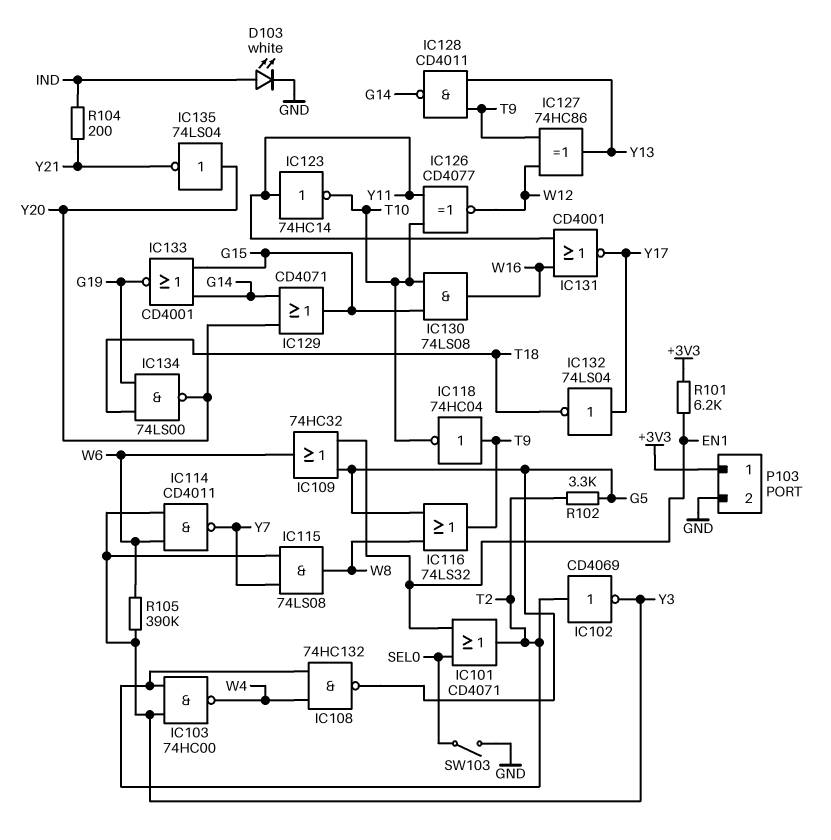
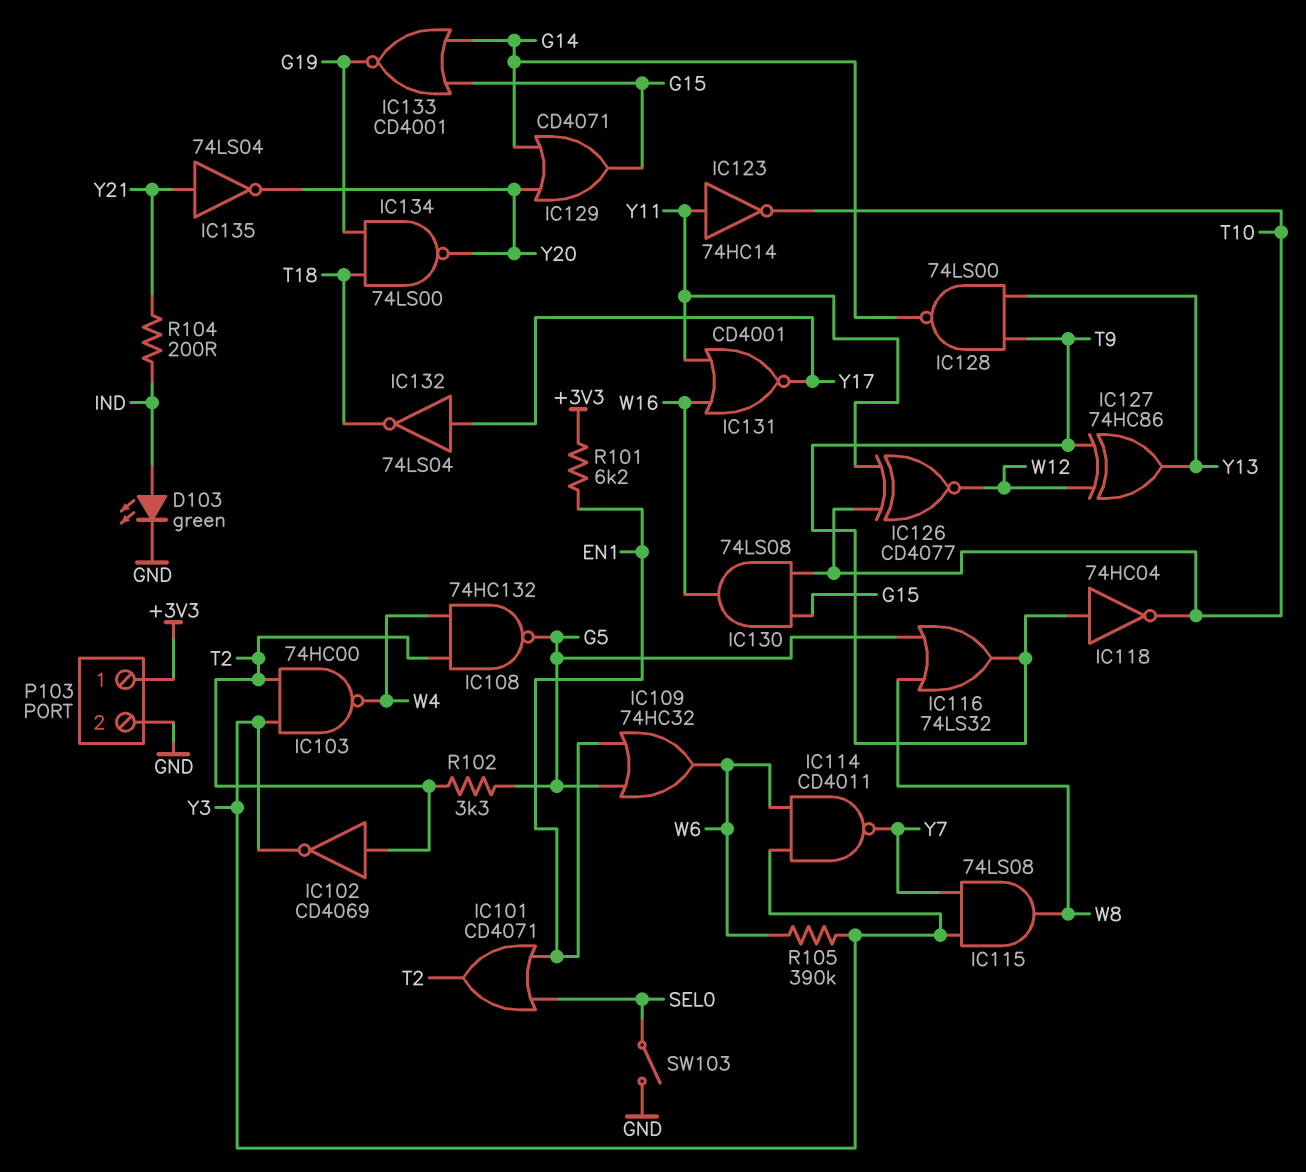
D103: LED white (A IND, K GND) -> LED green (A IND, K GND)
IC128: NAND CD4011 (in T9, in Y13, out G14) -> NAND 74LS00 (in T9, in Y13, out G14)
IC135: NOT 74LS04 (in Y20, out Y21) -> NOT 74LS04 (in Y21, out Y20)

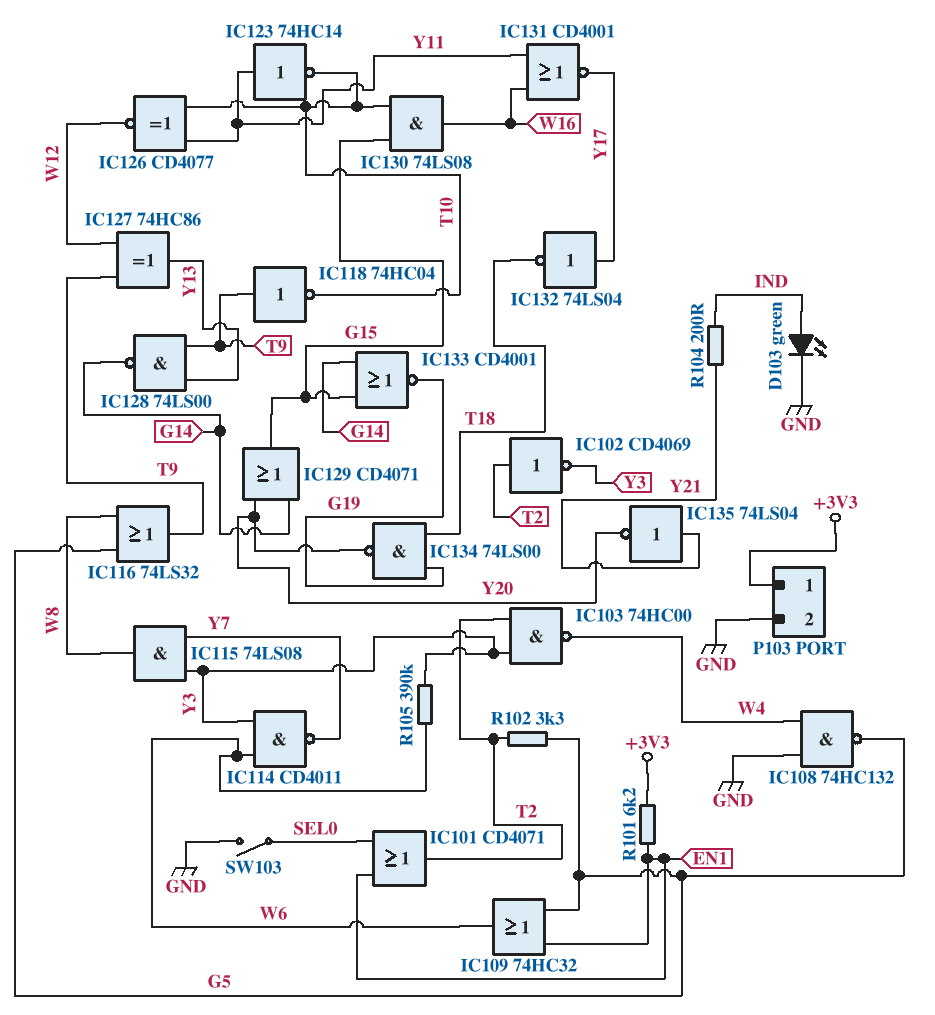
IC108: NAND 74HC132 (in T2, in W4, out G5) -> NAND 74HC132 (in GND, in W4, out G5)

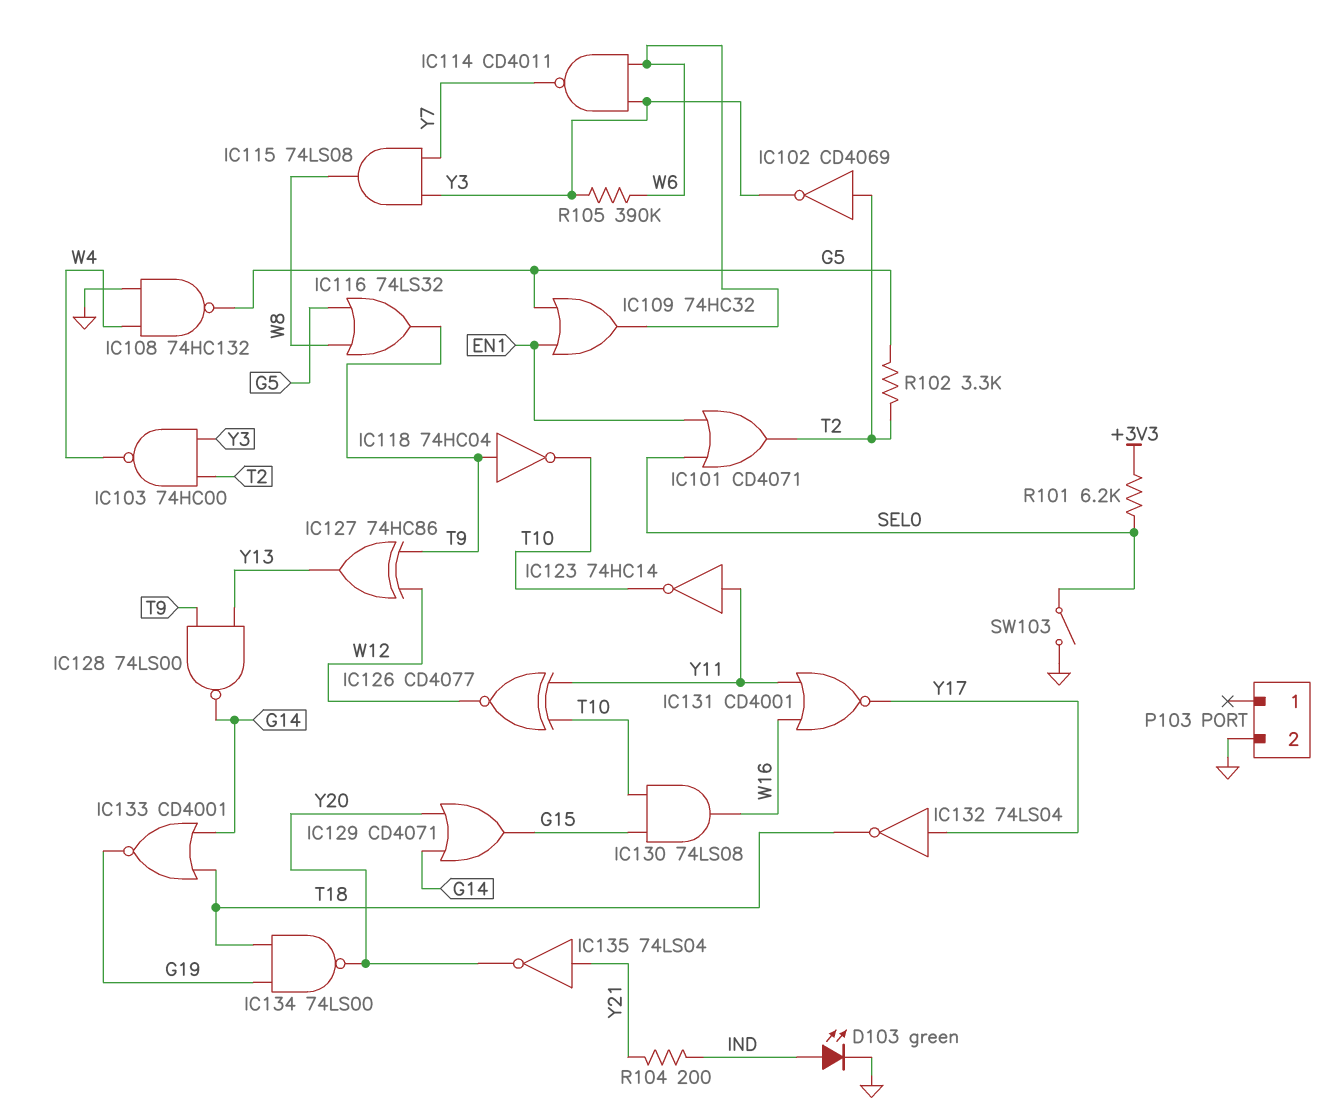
IC133: NOR CD4001 (in G14, in G15, out G19) -> NOR CD4001 (in G14, in T18, out G19)
P103 pin 1: +3V3 -> none
R101: 6.2k (+3V3, EN1) -> 6.2k (+3V3, SEL0)

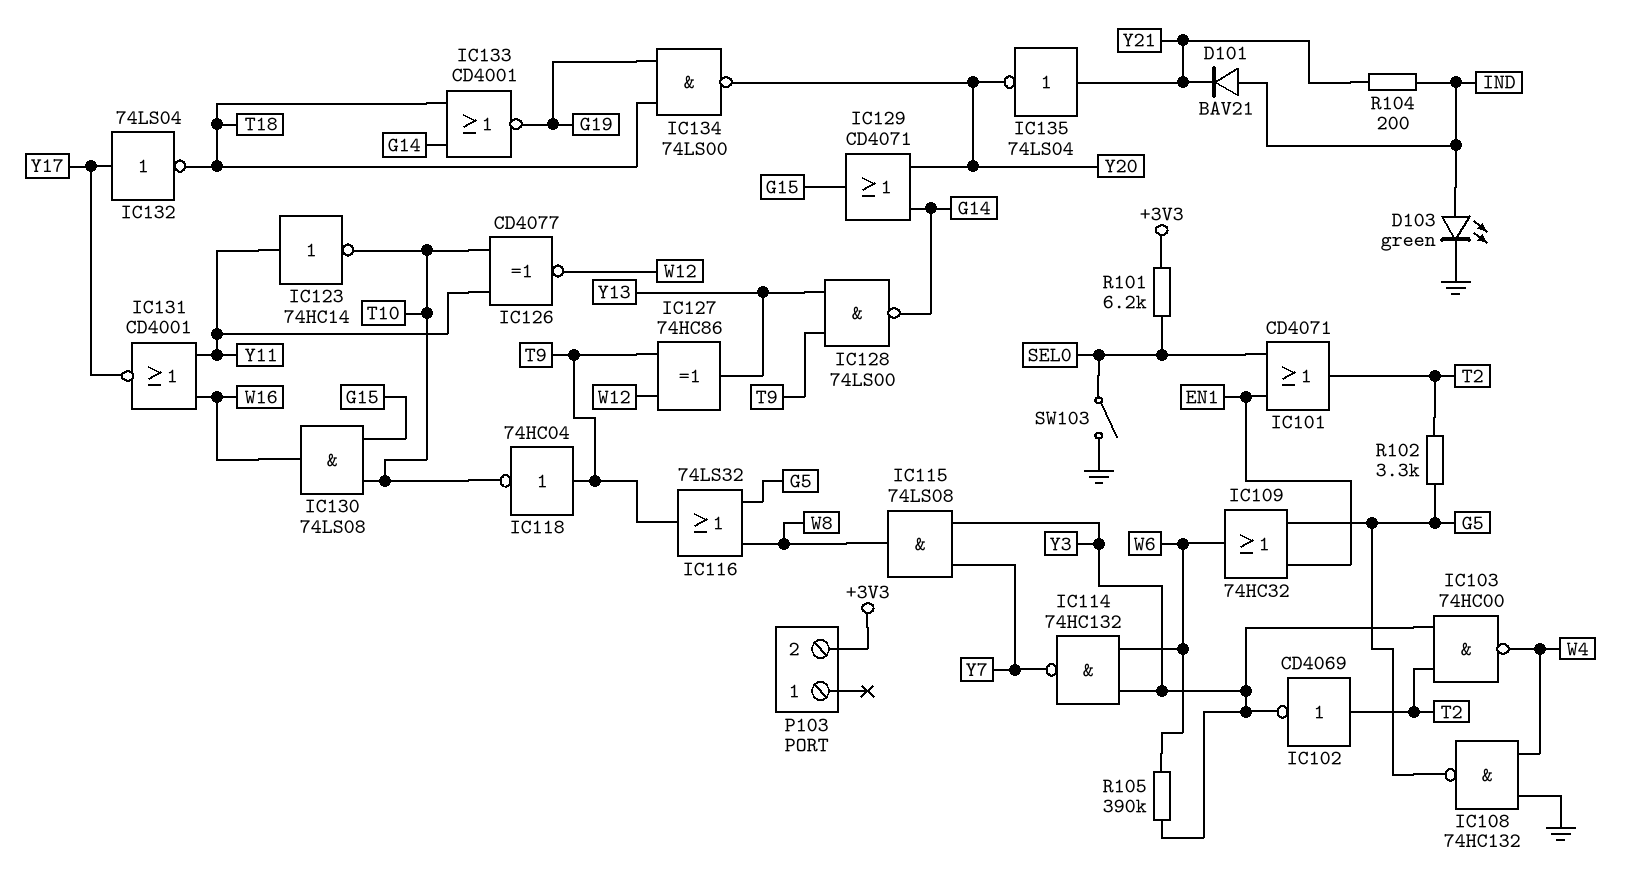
D101: none -> diode BAV21 (A IND, K Y21)
IC114: NAND CD4011 (in W6, in Y3, out Y7) -> NAND 74HC132 (in W6, in Y3, out Y7)
P103 pin 2: GND -> +3V3

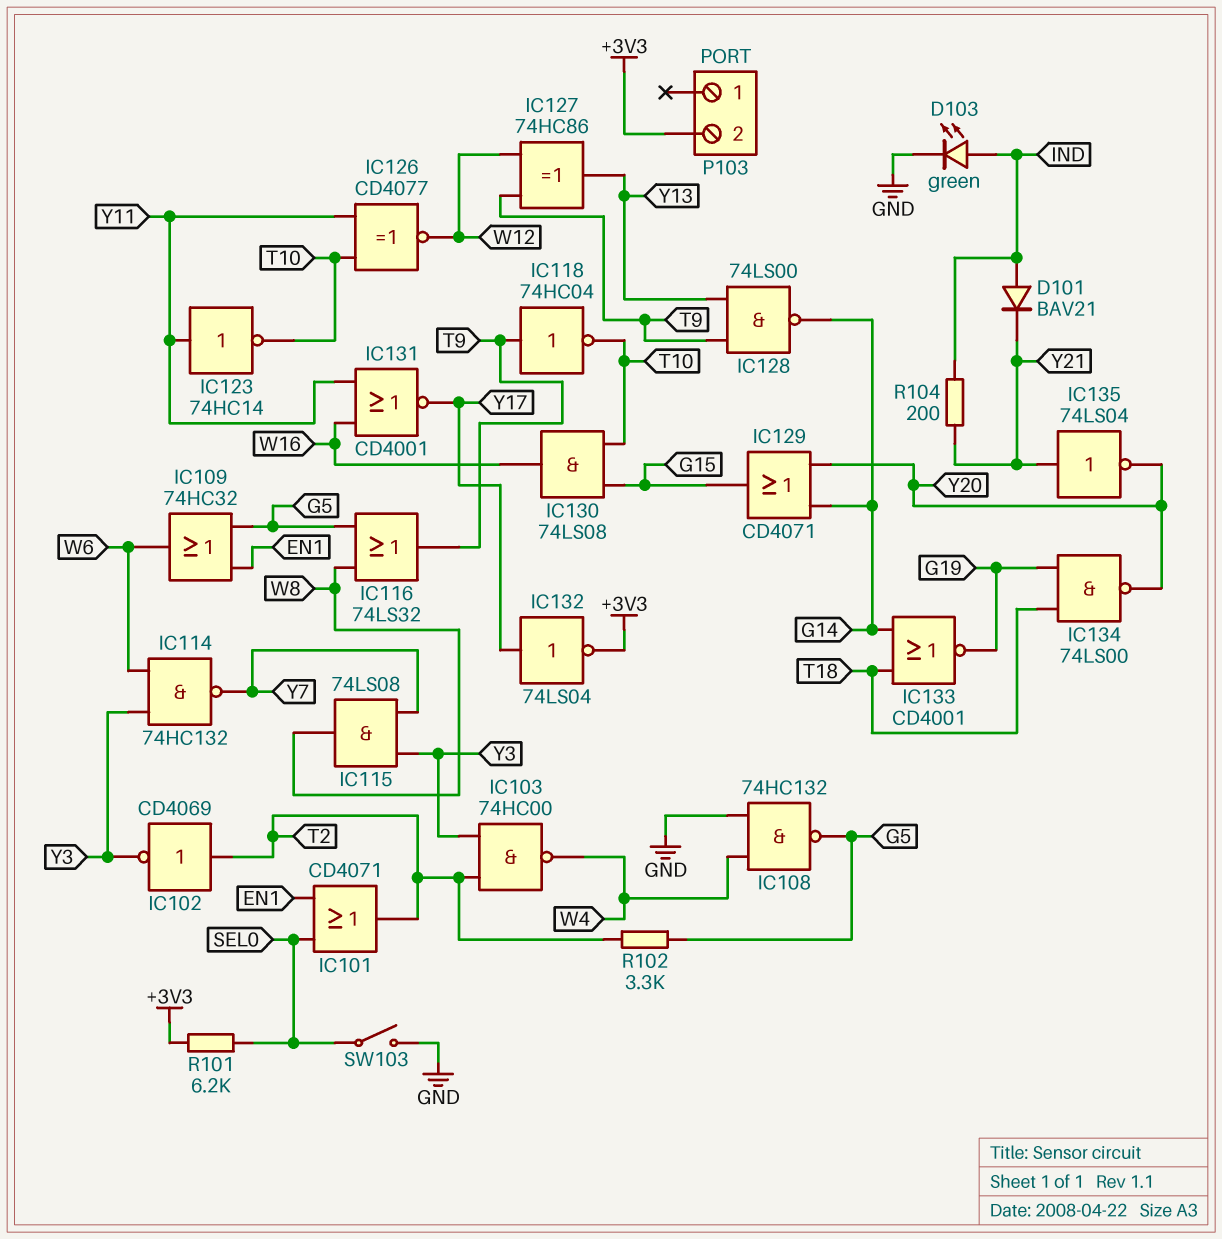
IC132: NOT 74LS04 (in Y17, out T18) -> NOT 74LS04 (in Y17, out +3V3)
R105: 390k (W6, Y3) -> none

